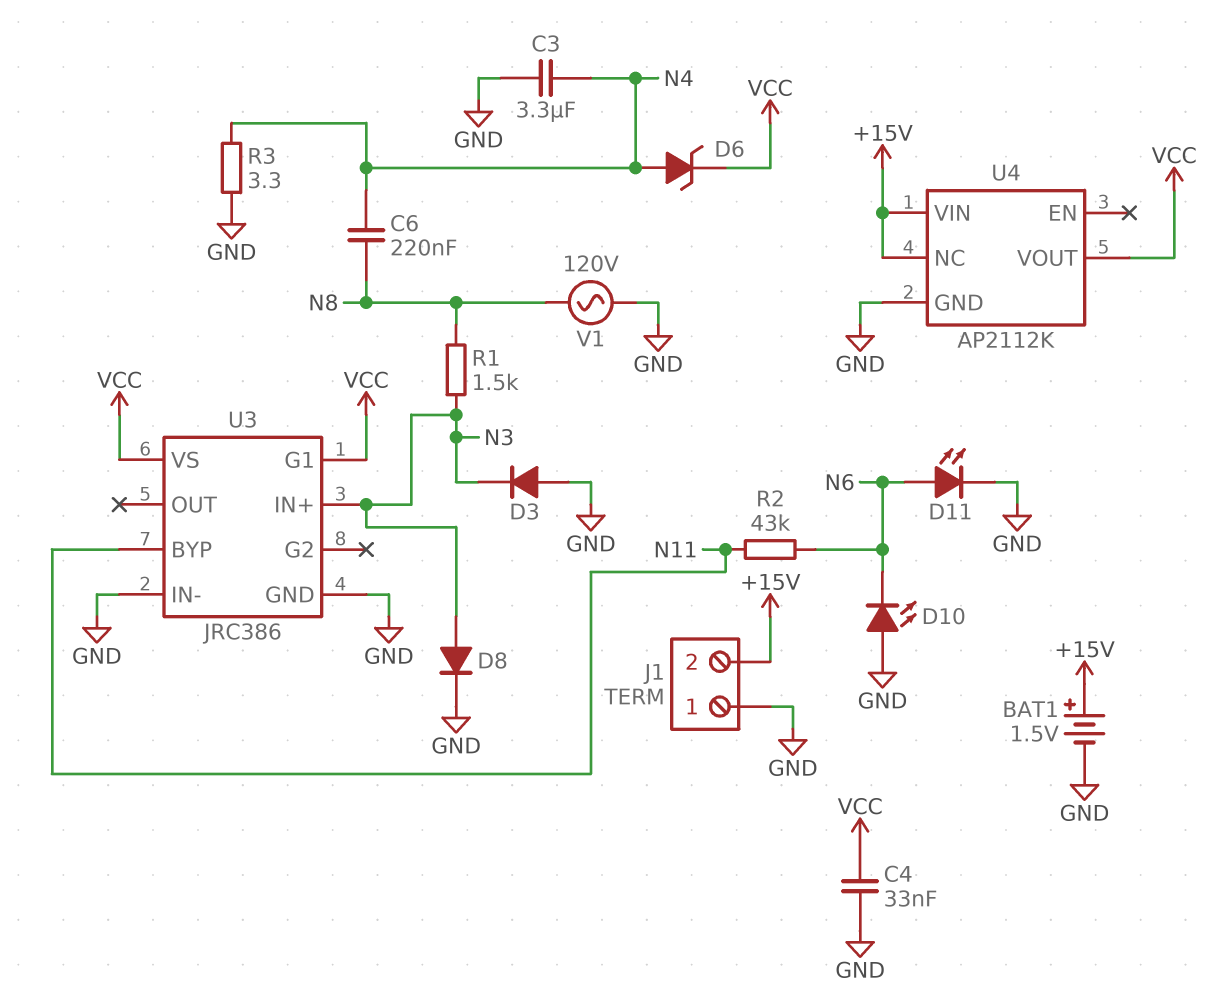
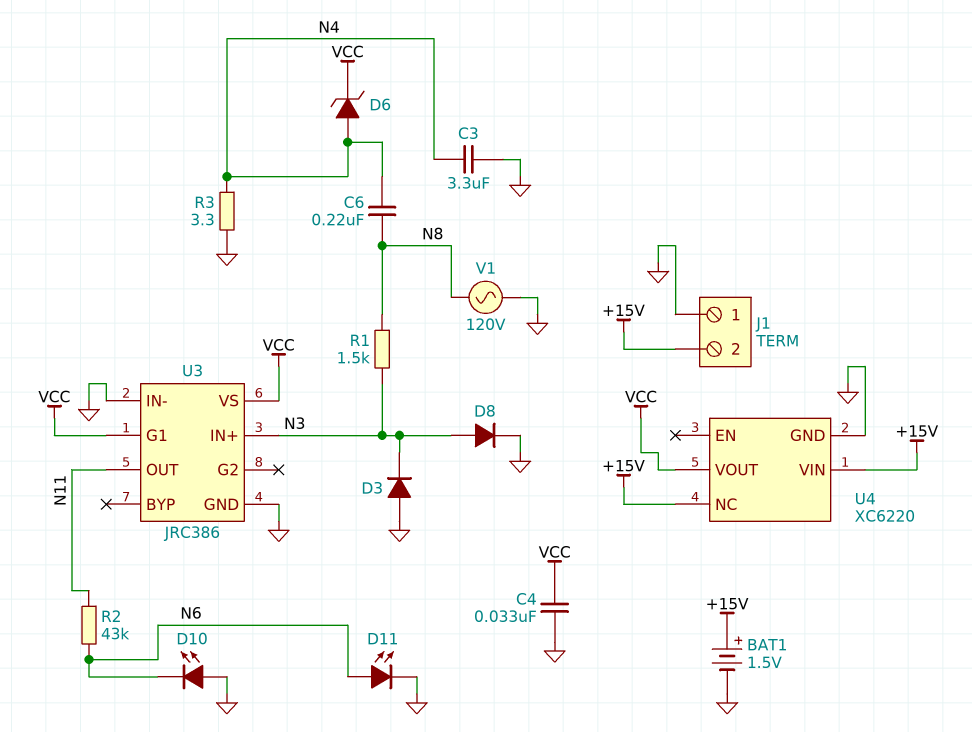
U3 pin BYP: N11 -> none
U3 pin OUT: none -> N11
U4: AP2112K -> XC6220

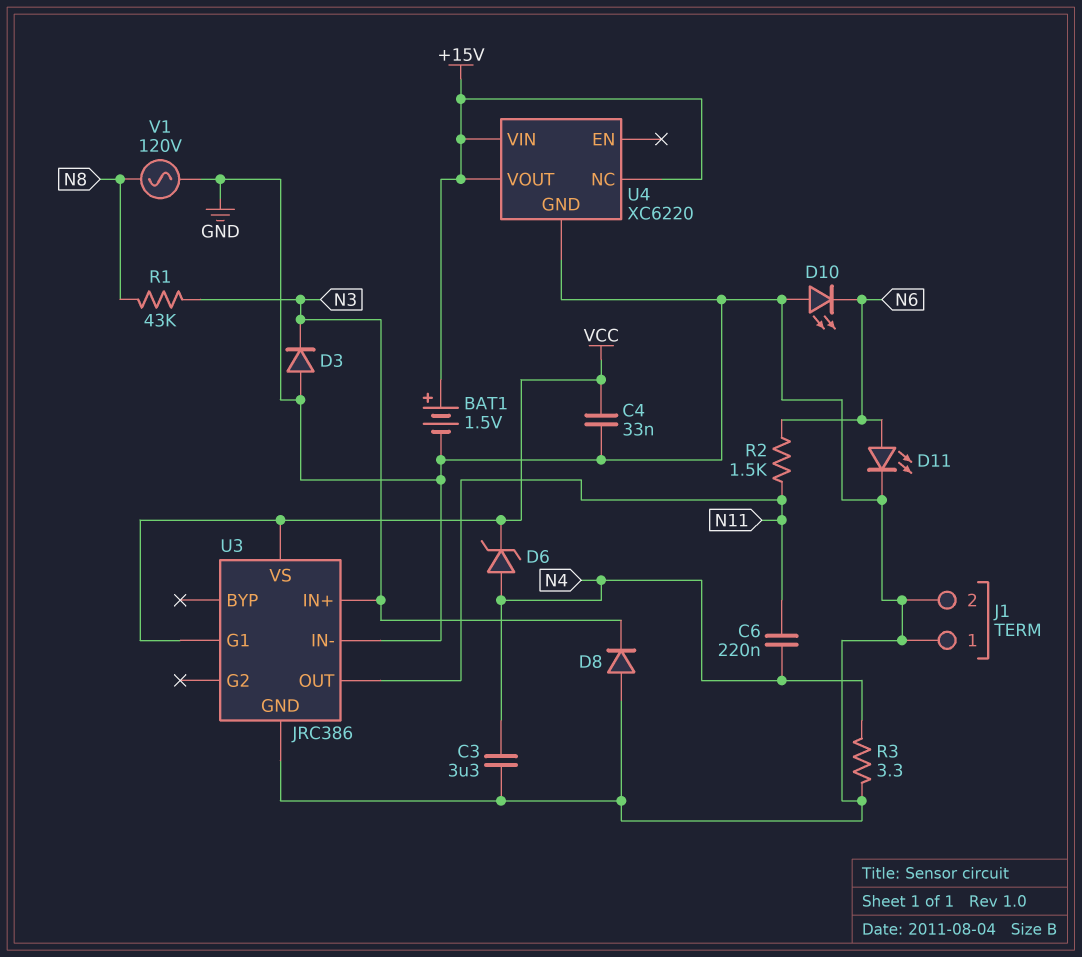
C6: 220nF (N4, N8) -> 220nF (N4, N11)
D8: diode (A N3, K GND) -> diode (A GND, K N3)
J1 pin 2: +15V -> GND
R1: 1.5k (N3, N8) -> 43k (N3, N8)
R2: 43k (N6, N11) -> 1.5k (N6, N11)
U4 pin VOUT: VCC -> +15V

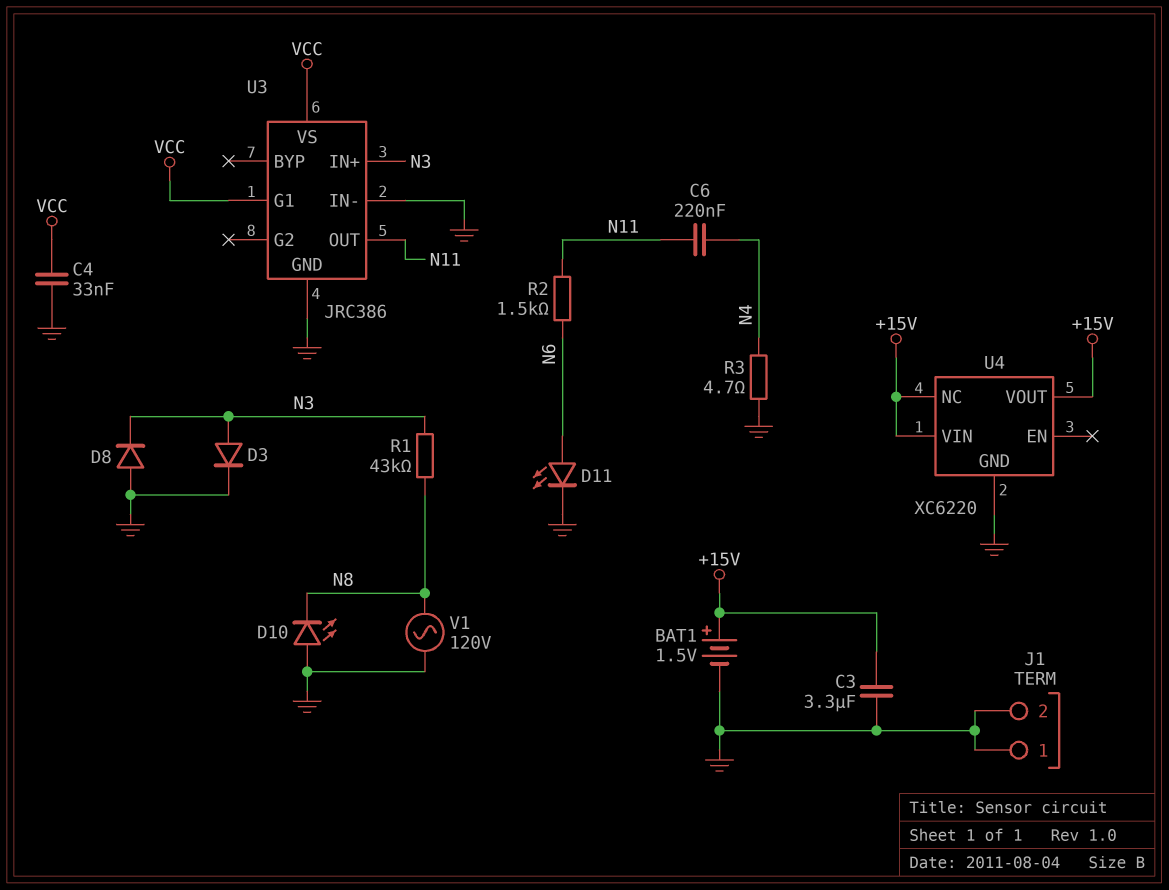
C3: 3.3uF (GND, N4) -> 3.3uF (+15V, GND)
D3: diode (A GND, K N3) -> diode (A N3, K GND)
D6: zener (A N4, K VCC) -> none
D10: LED (A GND, K N6) -> LED (A GND, K N8)
R3: 3.3 (GND, N4) -> 4.7 (GND, N4)

